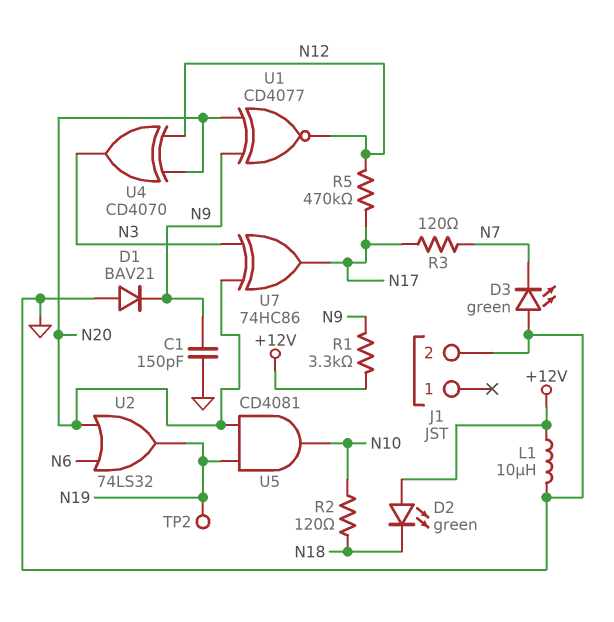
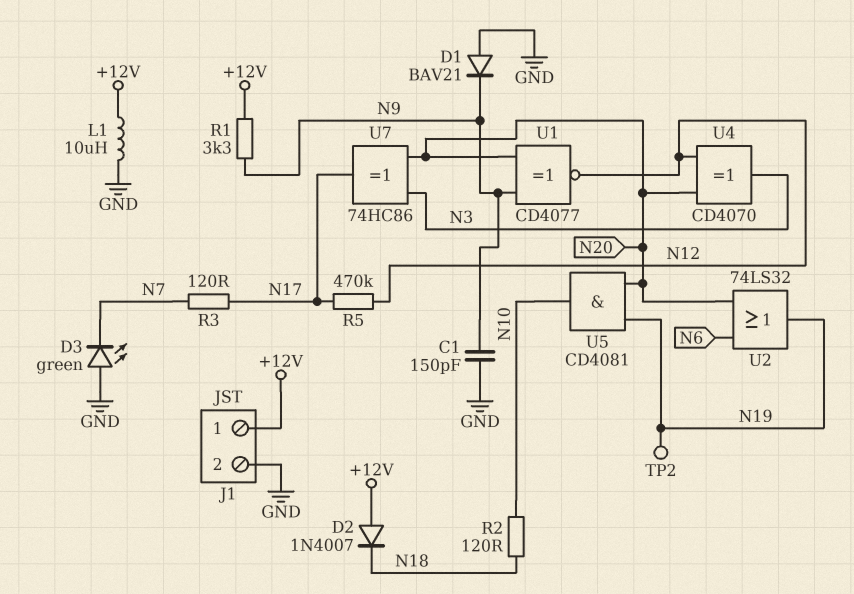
D2: LED green (A +12V, K N18) -> diode 1N4007 (A +12V, K N18)
J1 pin 1: none -> +12V

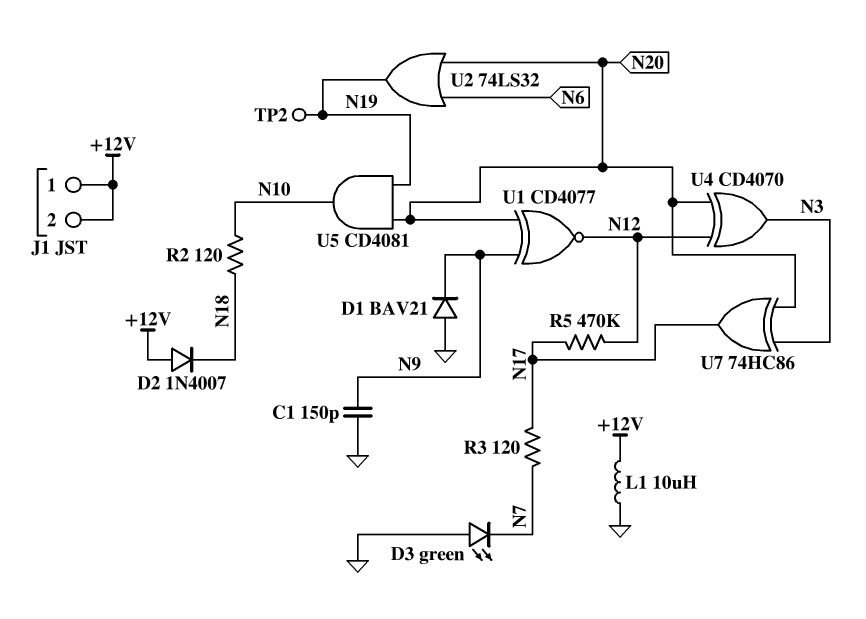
J1 pin 2: GND -> +12V
R1: 3.3k (+12V, N9) -> none

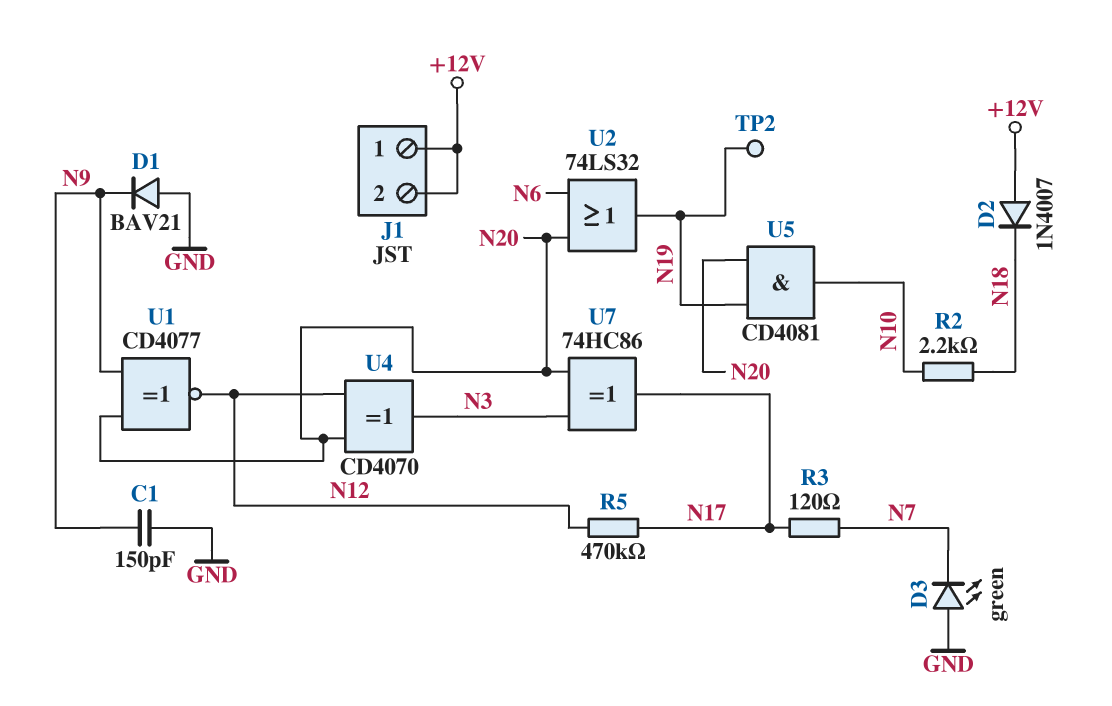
L1: 10uH (+12V, GND) -> none
R2: 120 (N10, N18) -> 2.2k (N10, N18)

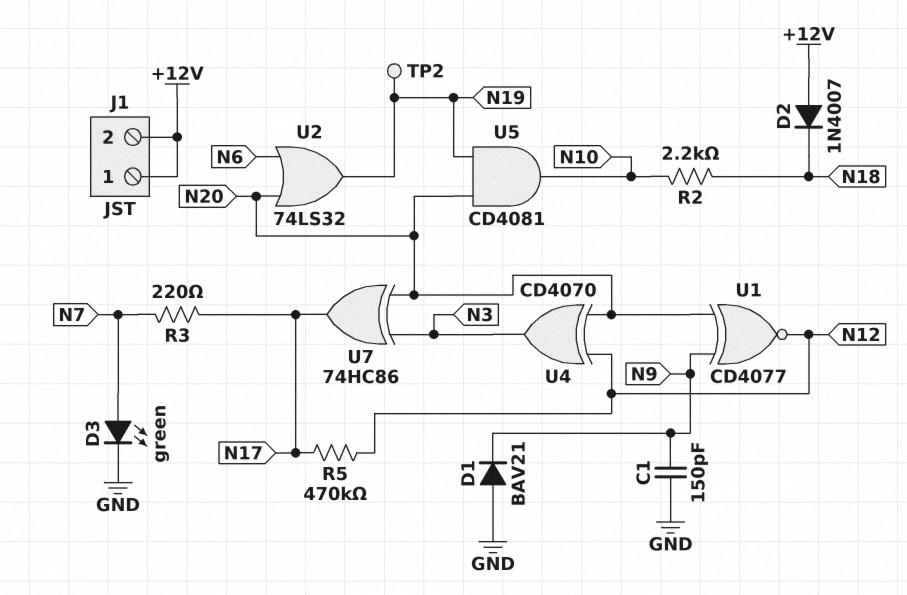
D3: LED green (A GND, K N7) -> LED green (A N7, K GND)
R3: 120 (N7, N17) -> 220 (N7, N17)

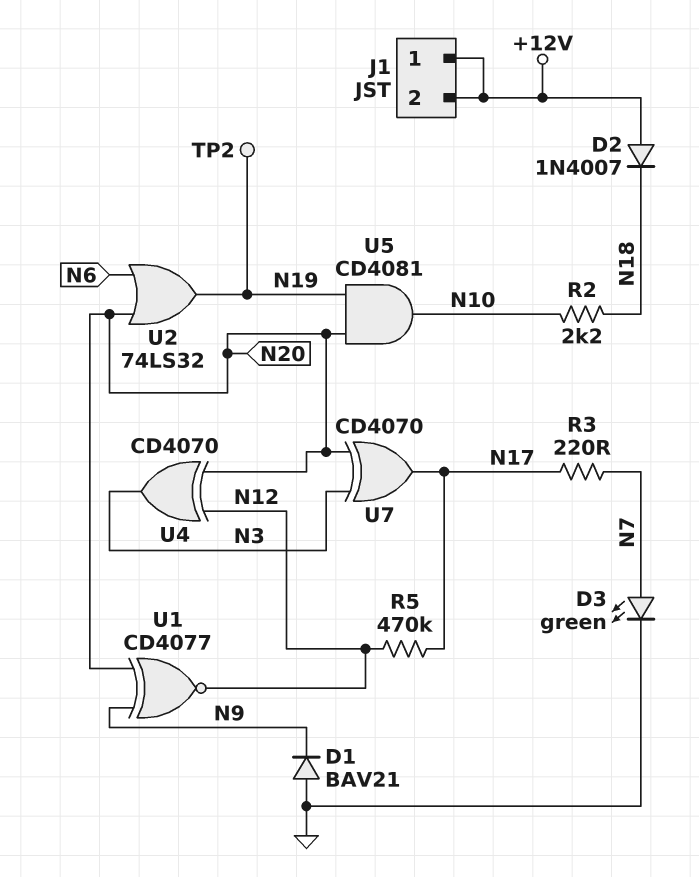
C1: 150pF (GND, N9) -> none
U7: XOR 74HC86 (in N3, in N20, out N17) -> XOR CD4070 (in N3, in N20, out N17)

